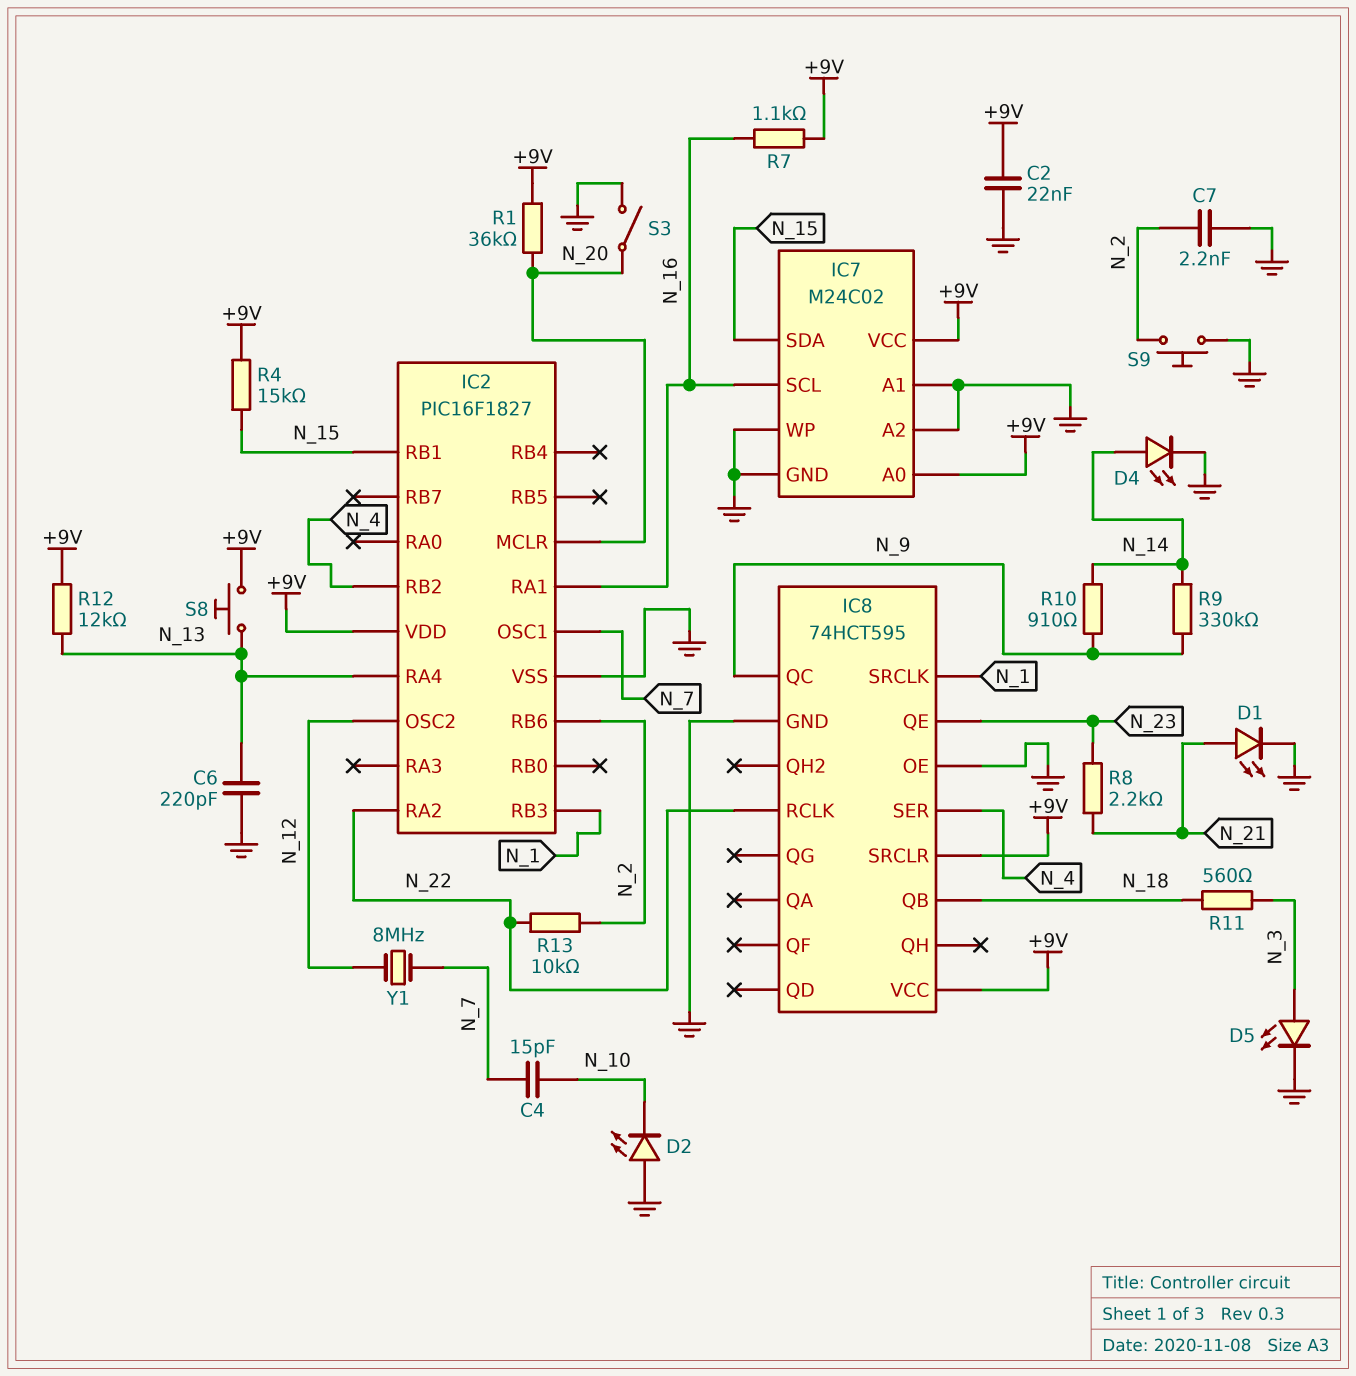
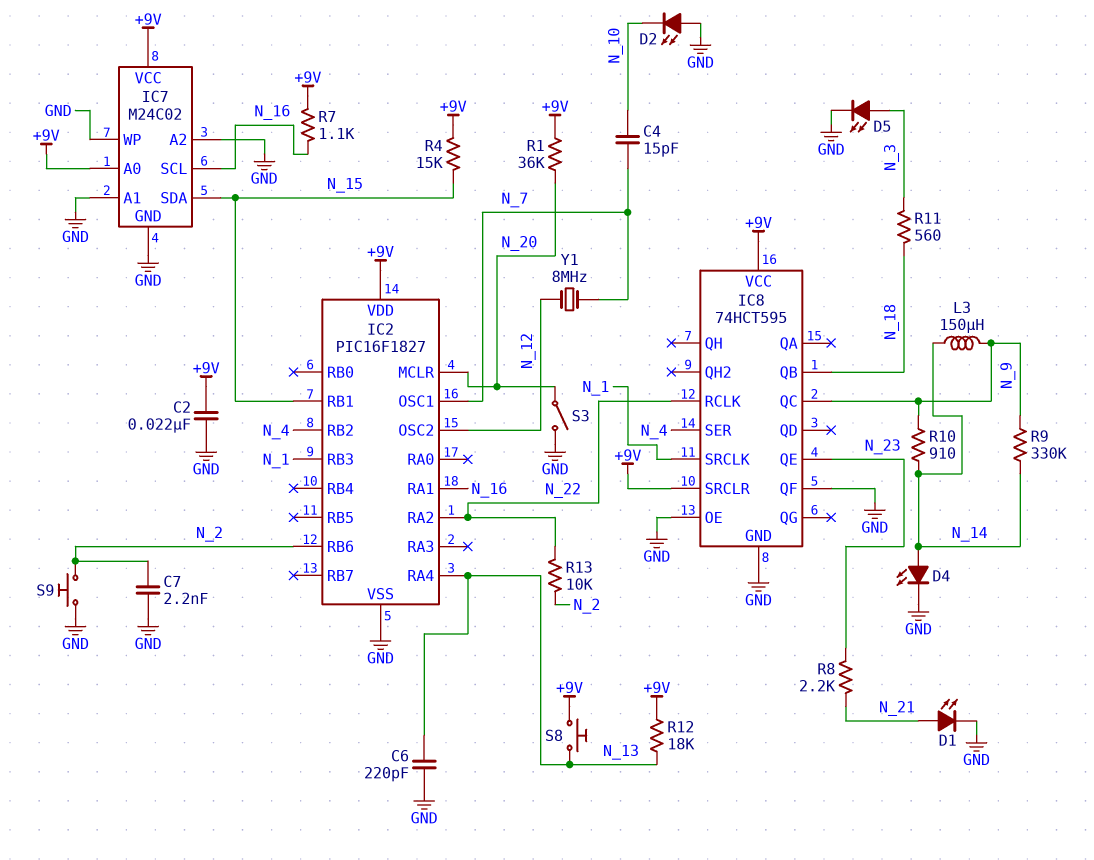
IC8 pin QF: none -> GND
L3: none -> 150uH (N_9, N_14)
R12: 12k (+9V, N_13) -> 18k (+9V, N_13)

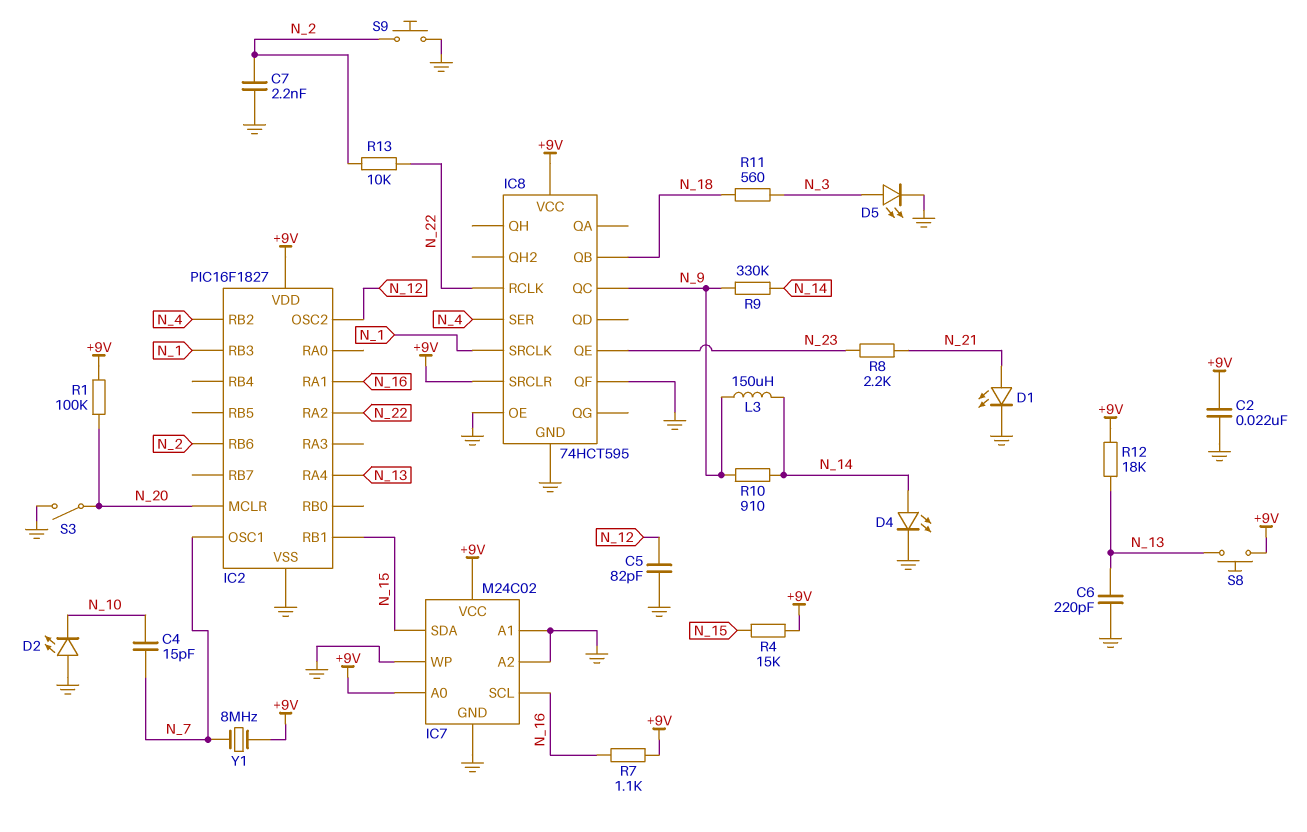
C5: none -> 82pF (GND, N_12)
R1: 36k (+9V, N_20) -> 100k (+9V, N_20)
Y1: 8MHz (N_7, N_12) -> 8MHz (+9V, N_7)

